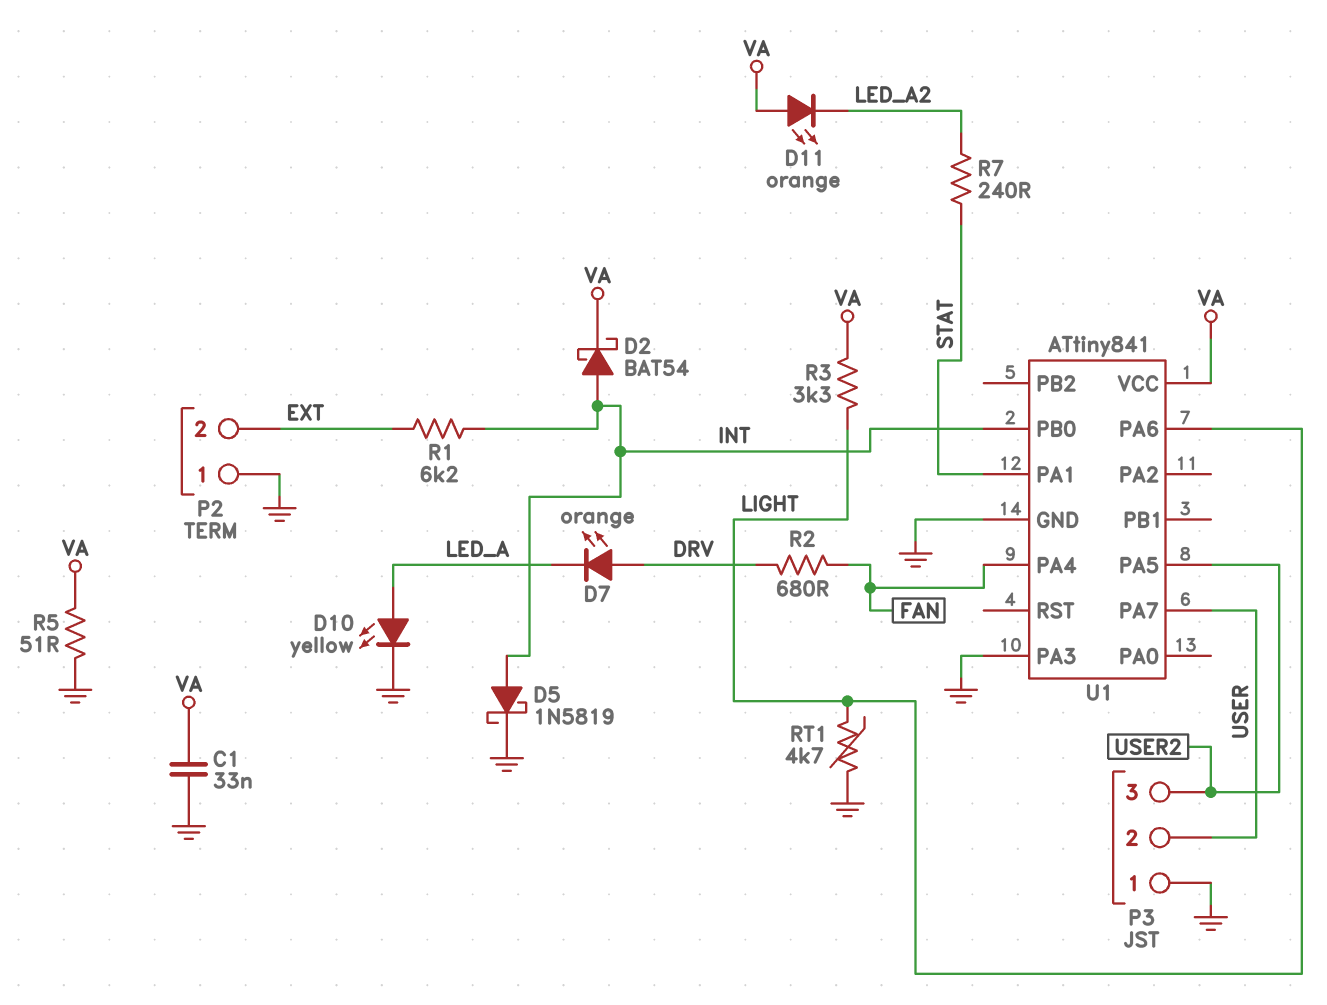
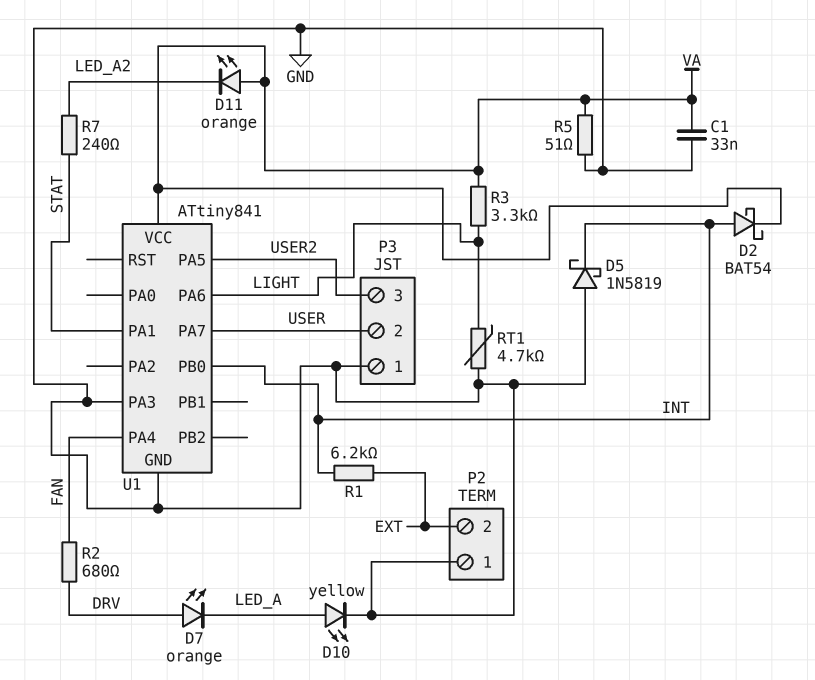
D5: schottky 1N5819 (A INT, K GND) -> schottky 1N5819 (A GND, K INT)

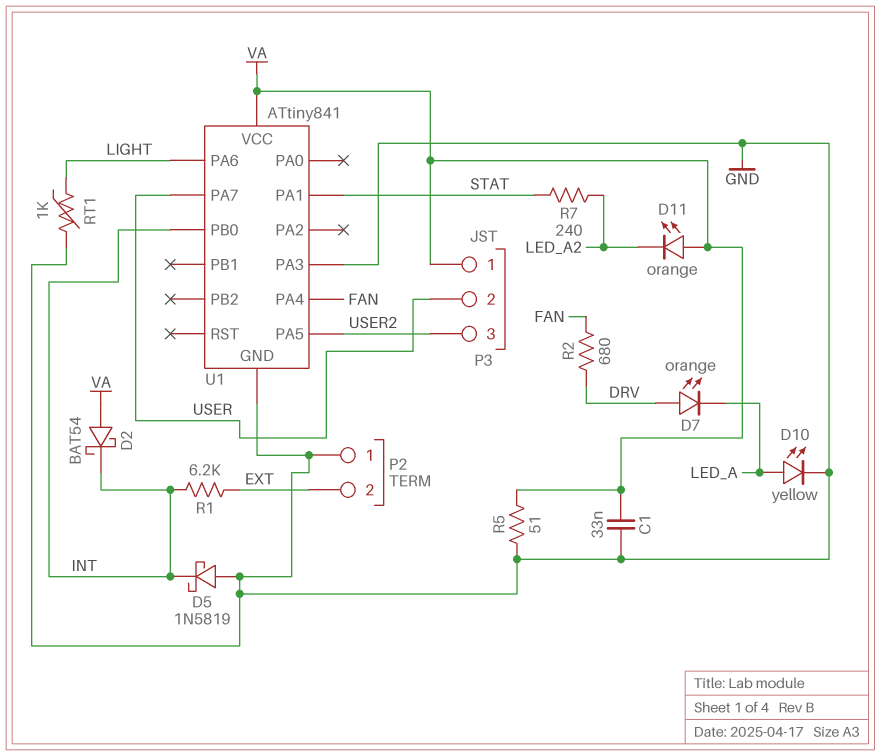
D2: schottky BAT54 (A INT, K VA) -> schottky BAT54 (A VA, K INT)
P3 pin 1: GND -> VA
R3: 3.3k (LIGHT, VA) -> none
RT1: 4.7k (GND, LIGHT) -> 1k (GND, LIGHT)

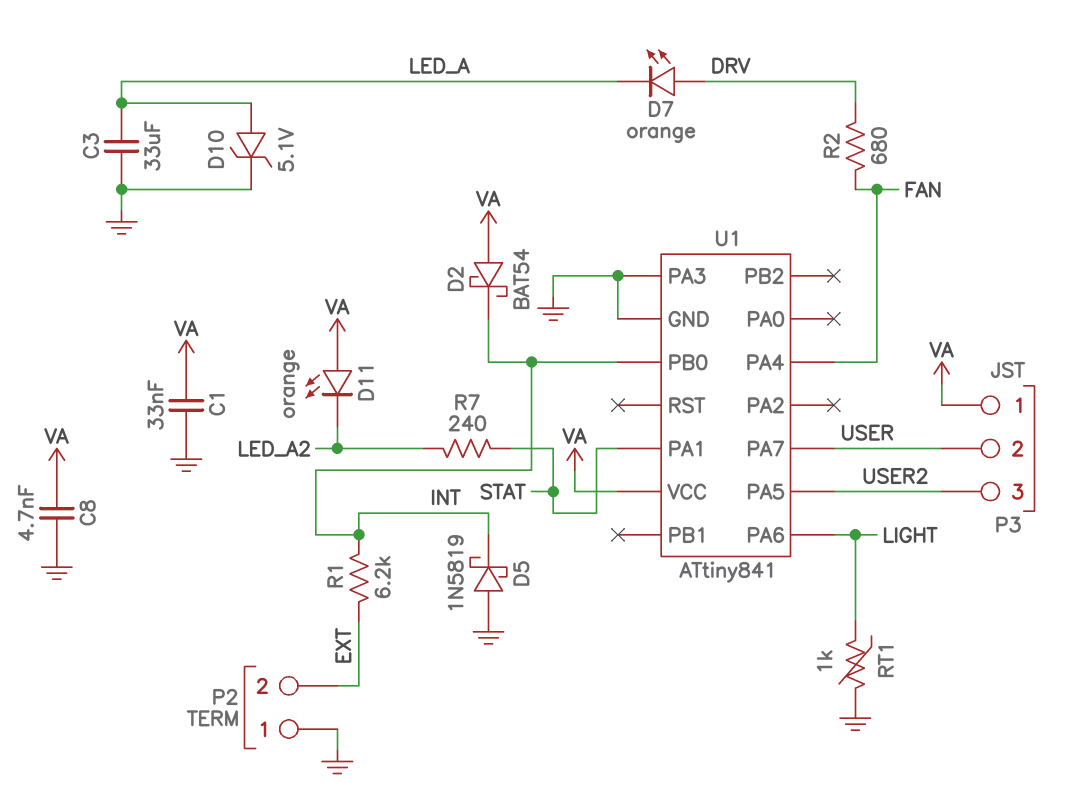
C3: none -> 33uF (GND, LED_A)
C8: none -> 4.7nF (GND, VA)
D10: LED yellow (A LED_A, K GND) -> zener 5.1V (A LED_A, K GND)
R5: 51 (GND, VA) -> none

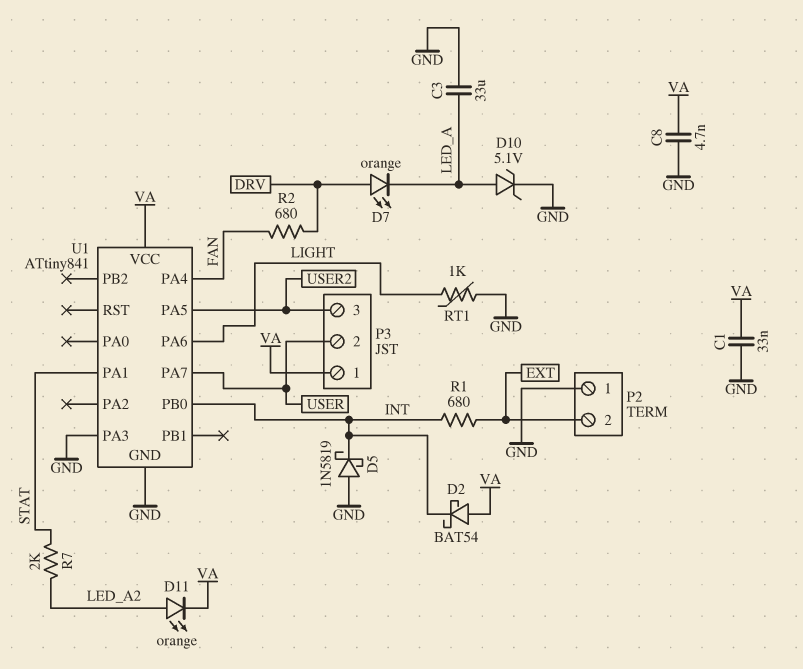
D11: LED orange (A VA, K LED_A2) -> LED orange (A LED_A2, K VA)
R1: 6.2k (EXT, INT) -> 680 (EXT, INT)
R7: 240 (LED_A2, STAT) -> 2k (LED_A2, STAT)

